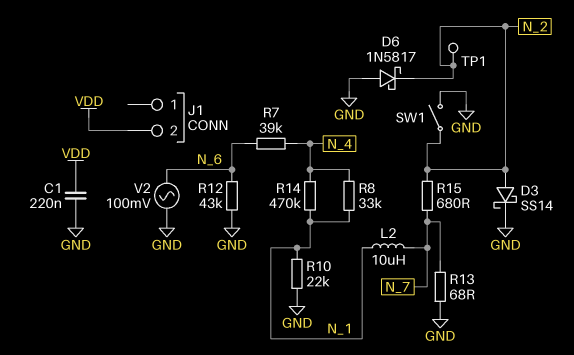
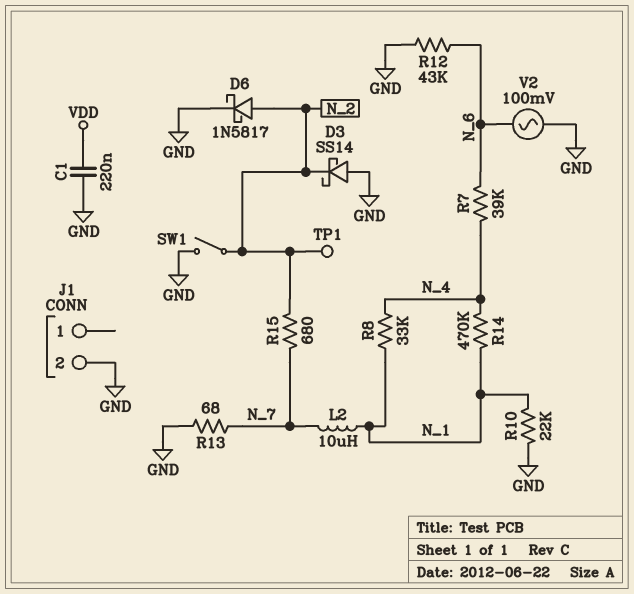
D3: schottky SS14 (A N_2, K GND) -> schottky SS14 (A GND, K N_2)
D6: schottky 1N5817 (A GND, K N_2) -> schottky 1N5817 (A N_2, K GND)
J1 pin 2: VDD -> GND

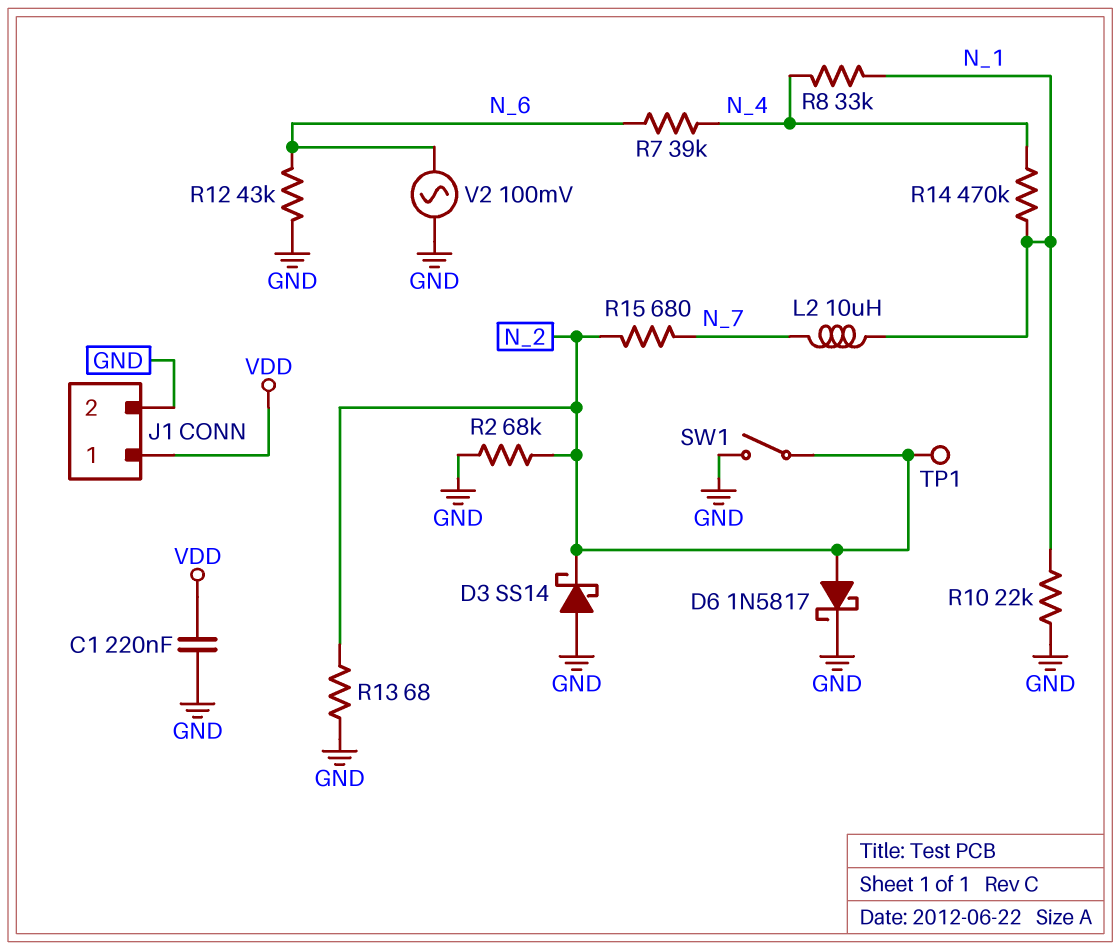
J1 pin 1: none -> VDD
R2: none -> 68k (GND, N_2)
R13: 68 (GND, N_7) -> 68 (GND, N_2)

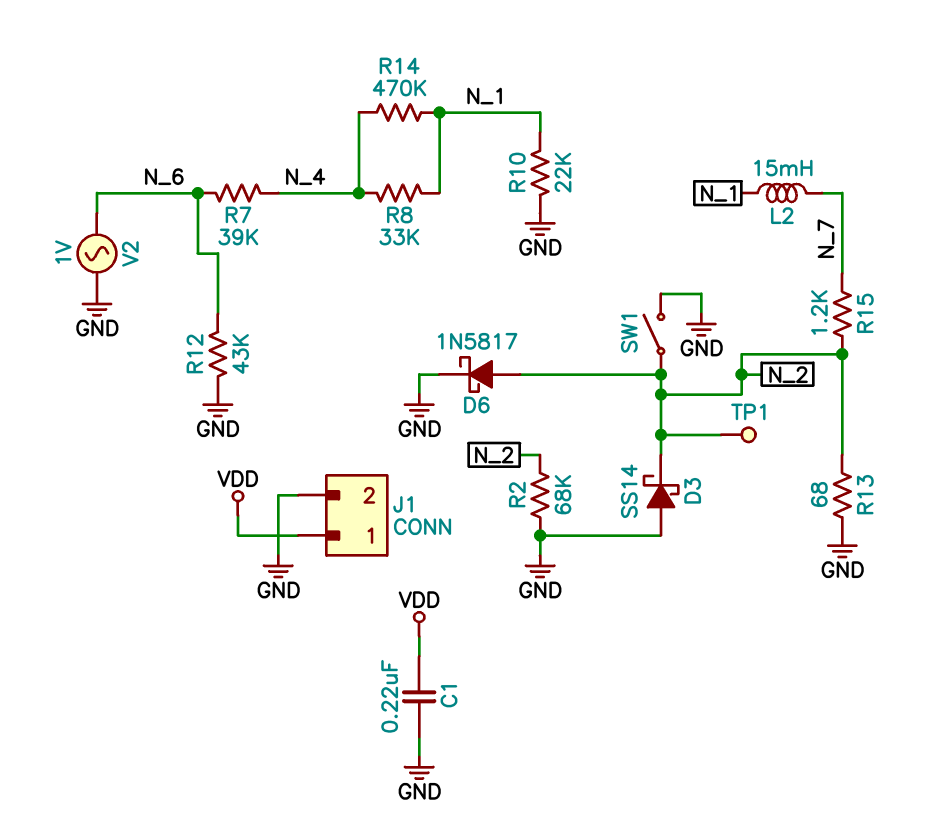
L2: 10uH (N_1, N_7) -> 15mH (N_1, N_7)
R15: 680 (N_2, N_7) -> 1.2k (N_2, N_7)
V2: AC 100mV (GND, N_6) -> AC 1V (GND, N_6)

